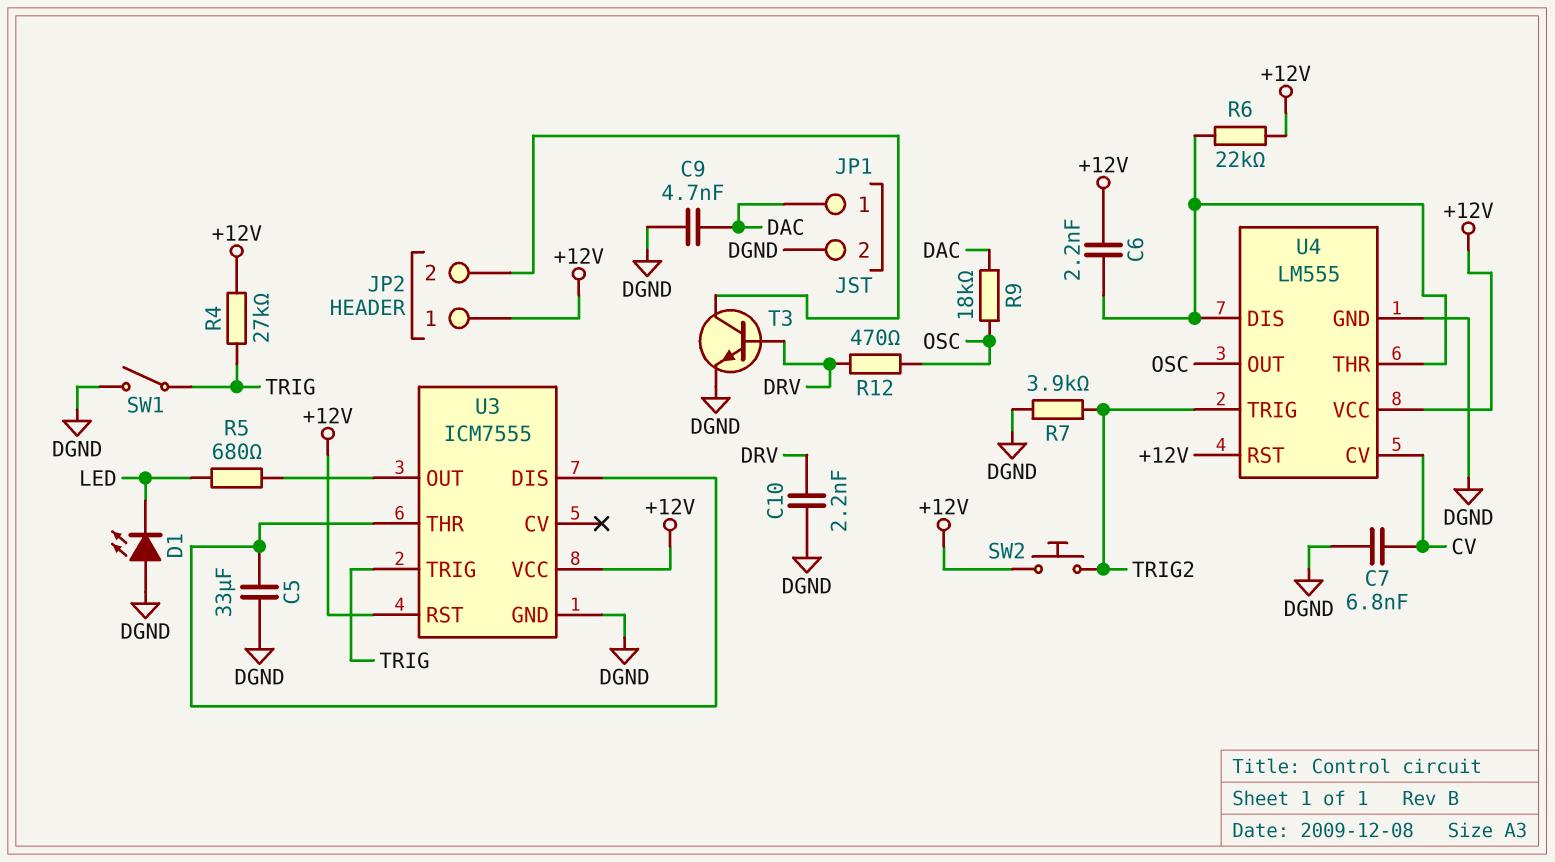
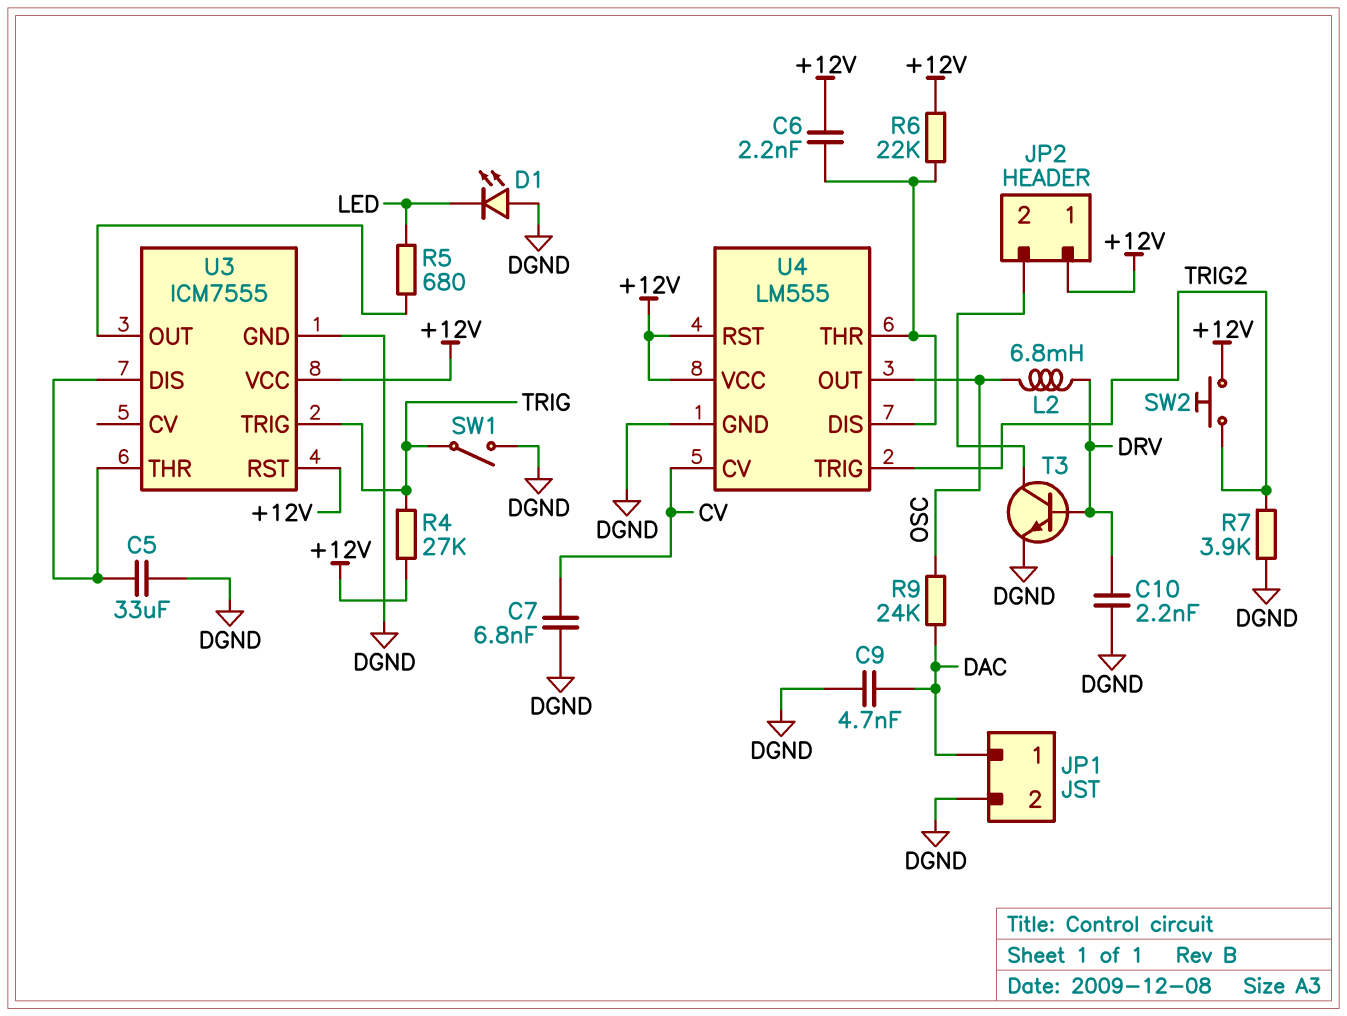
L2: none -> 6.8mH (DRV, OSC)
R9: 18k (DAC, OSC) -> 24k (DAC, OSC)
R12: 470 (DRV, OSC) -> none

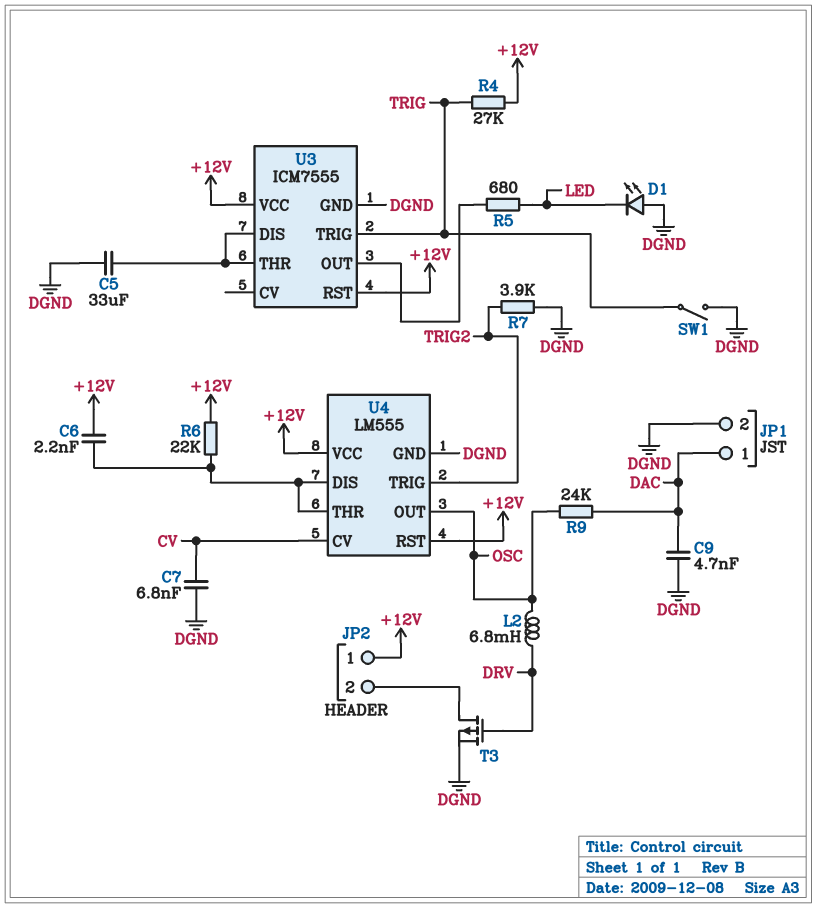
C10: 2.2nF (DGND, DRV) -> none
SW2: button (+12V, TRIG2) -> none
T3: NPN (B DRV, C JP2/2, E DGND) -> PMOS (G DRV, D JP2/2, S DGND)

